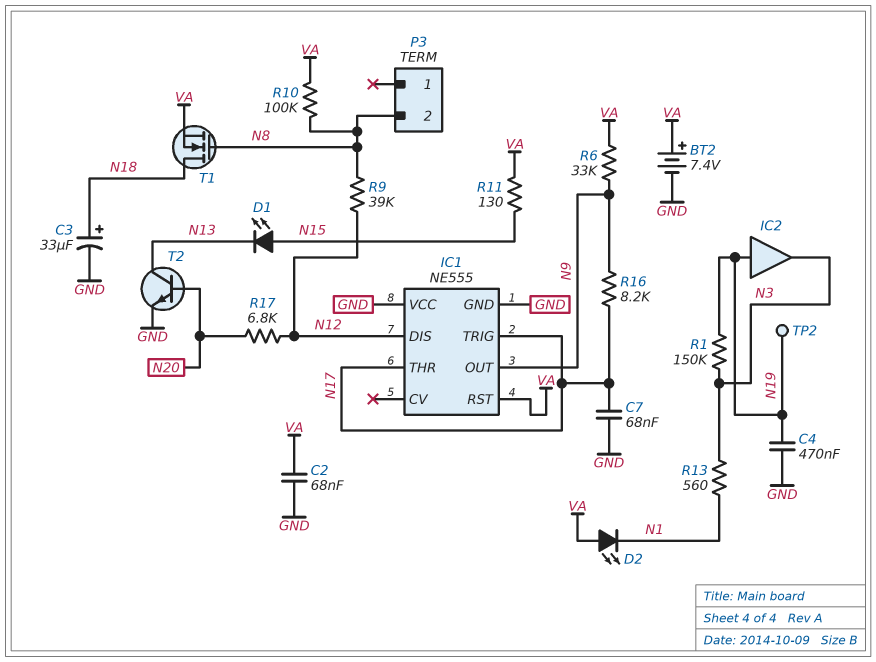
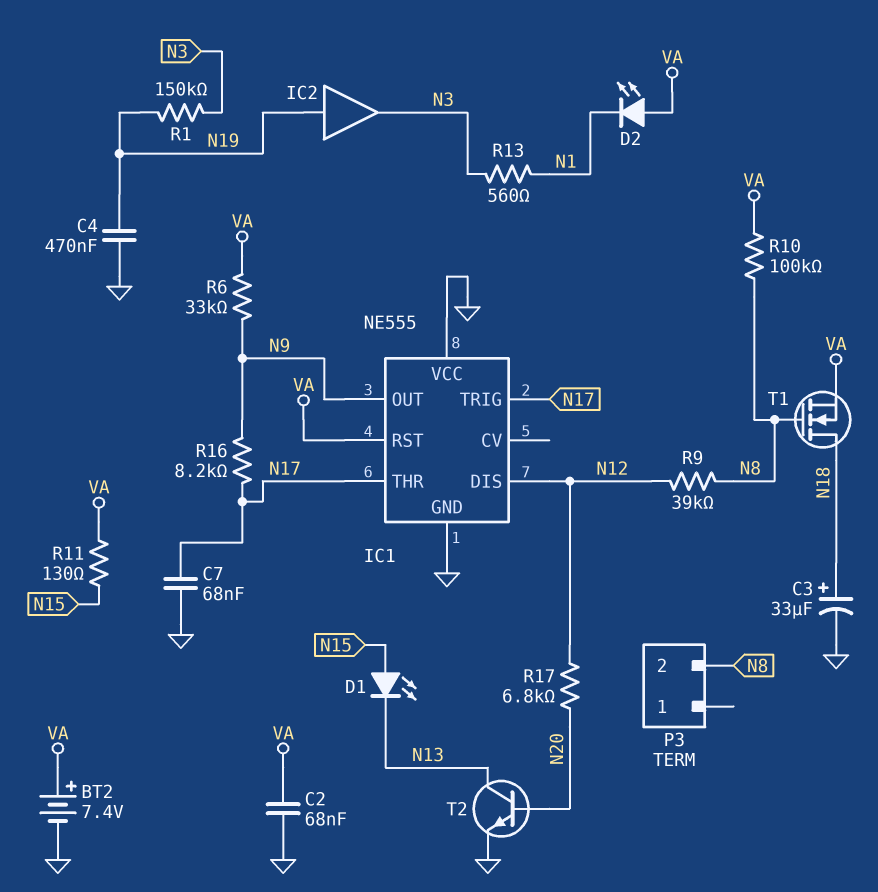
TP2: test point (N19) -> none

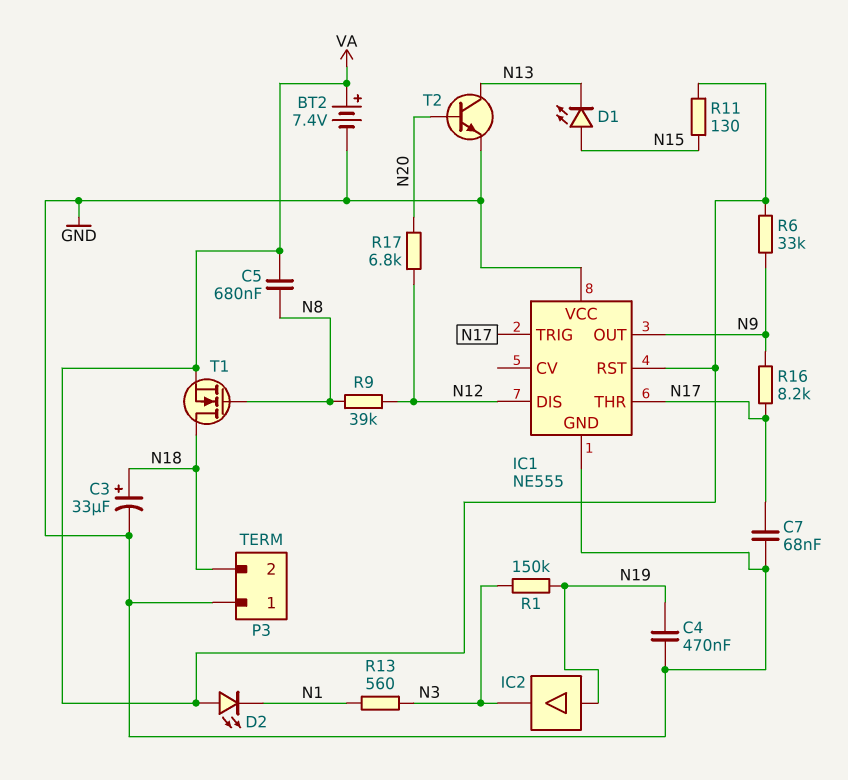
C2: 68nF (GND, VA) -> none
C5: none -> 680nF (N8, VA)
P3 pin 1: none -> GND
P3 pin 2: N8 -> N18
R10: 100k (N8, VA) -> none

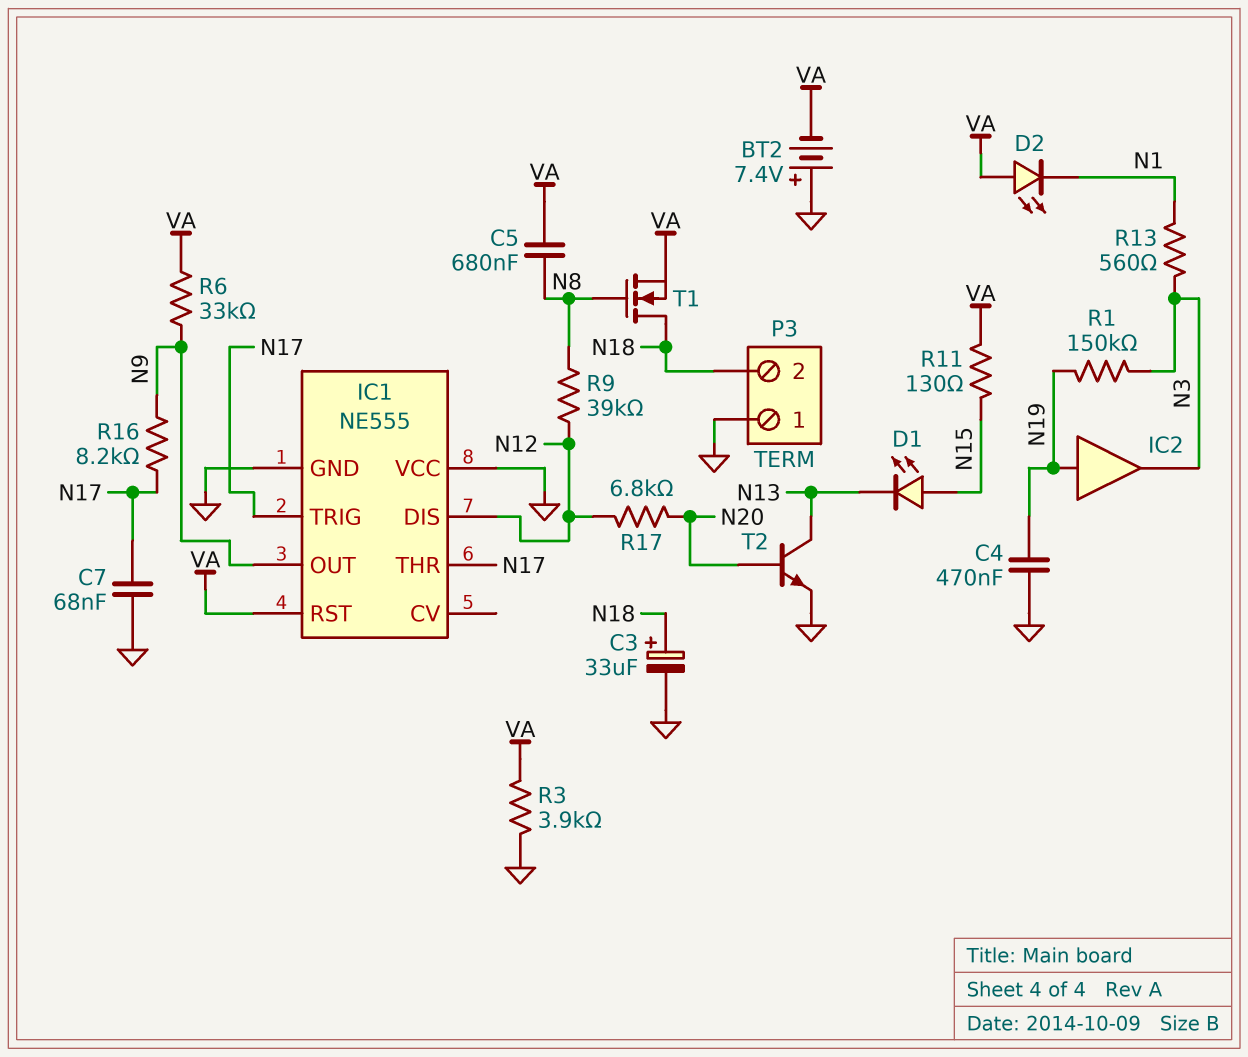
BT2: 7.4V (plus VA, minus GND) -> 7.4V (plus GND, minus VA)
R3: none -> 3.9k (GND, VA)

